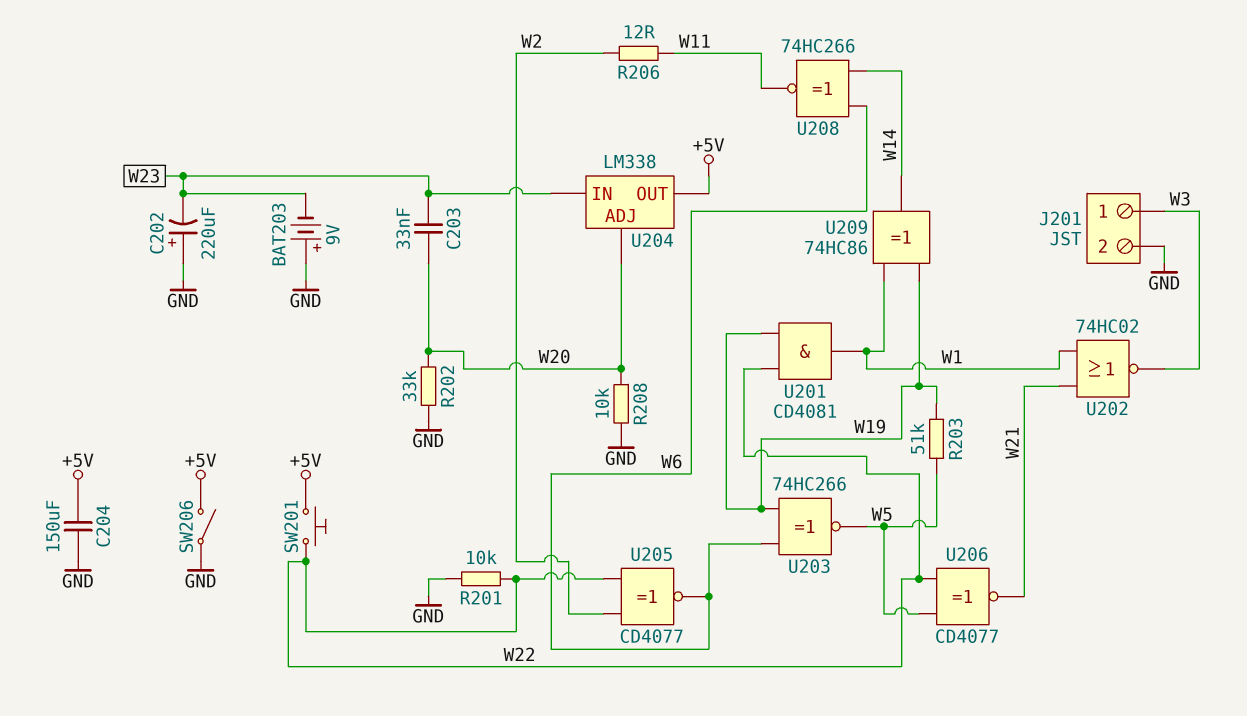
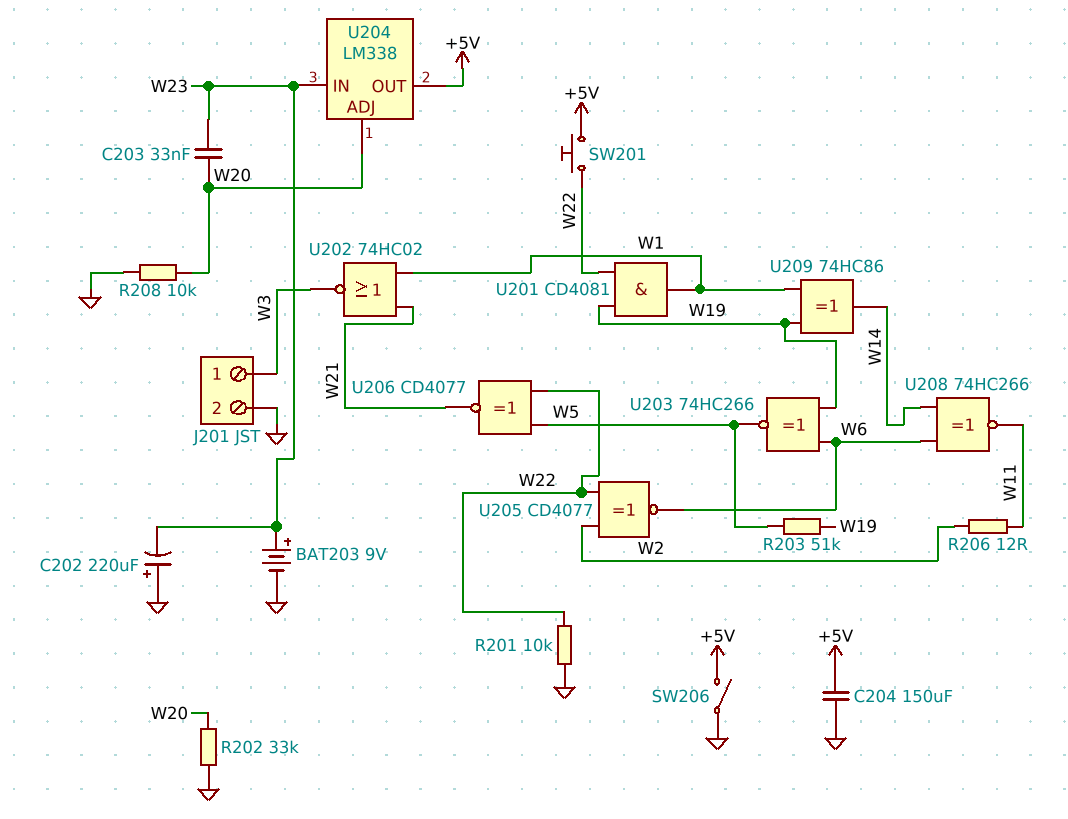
BAT203: 9V (plus GND, minus W23) -> 9V (plus W23, minus GND)

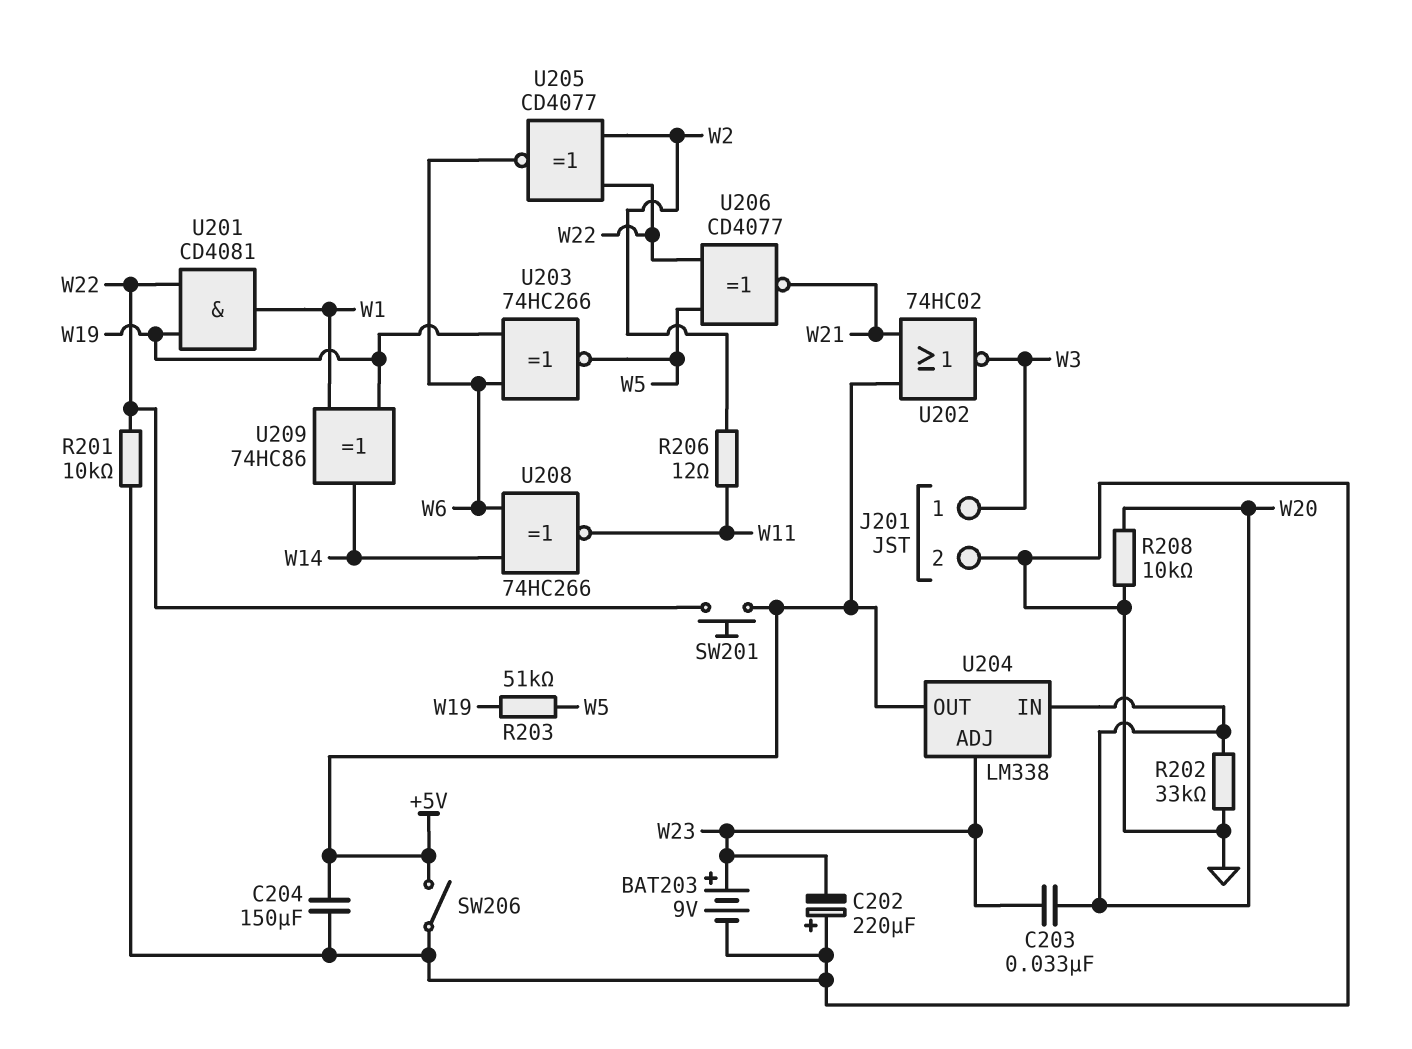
U202: NOR 74HC02 (in W1, in W21, out W3) -> NOR 74HC02 (in +5V, in W21, out W3)
U204 pin ADJ: W20 -> W23
U204 pin IN: W23 -> W20

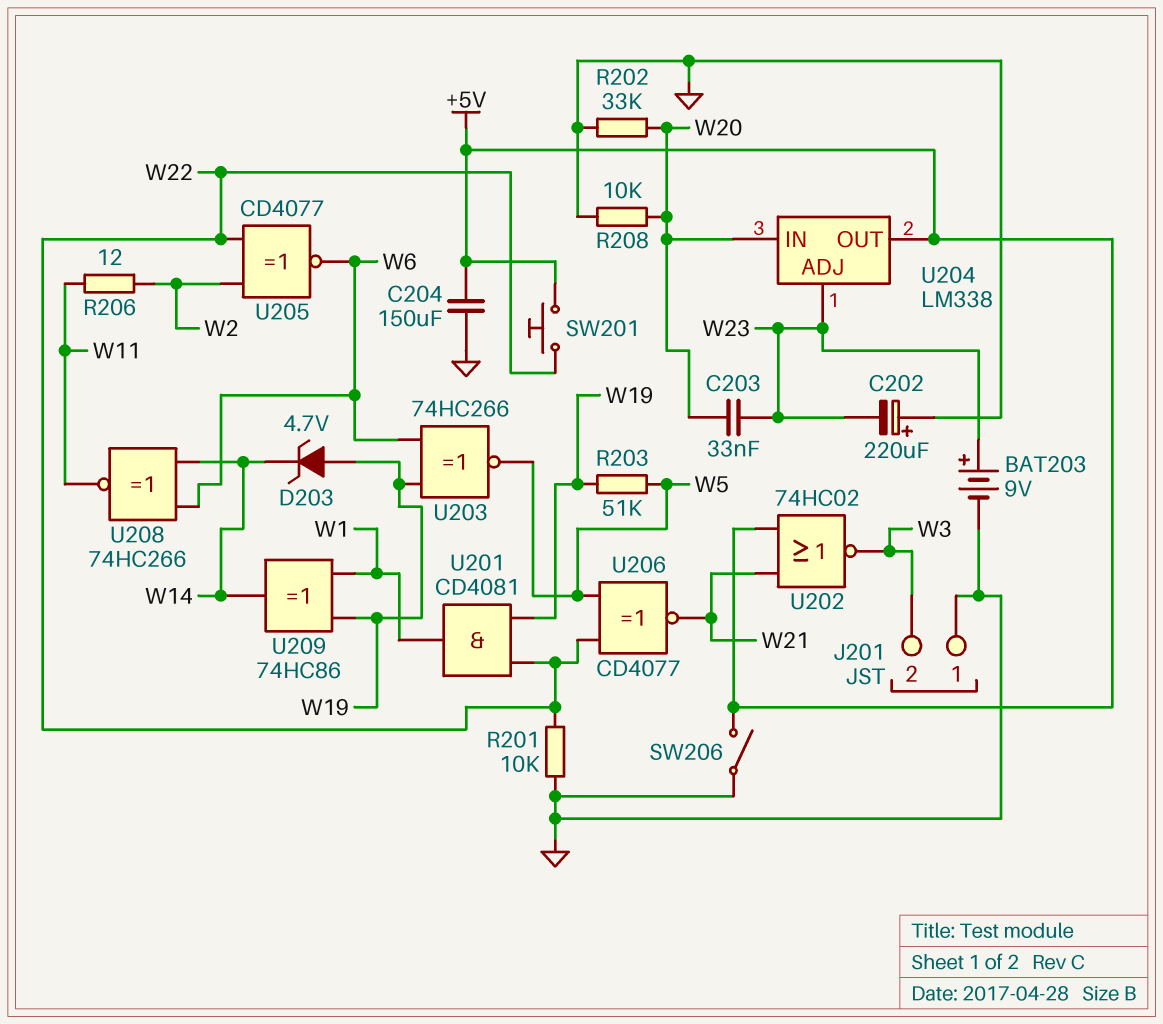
D203: none -> zener 4.7V (A W19, K W14)
J201 pin 1: W3 -> GND
J201 pin 2: GND -> W3

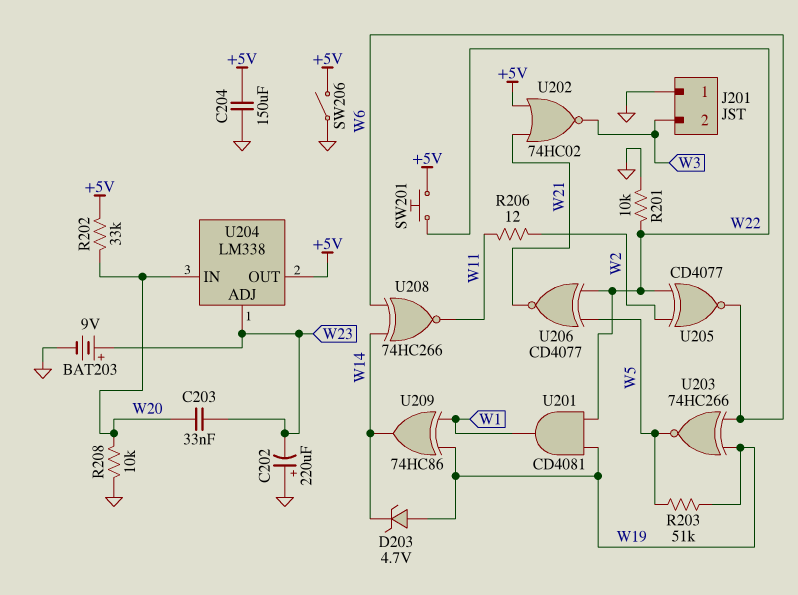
R202: 33k (GND, W20) -> 33k (+5V, W20)

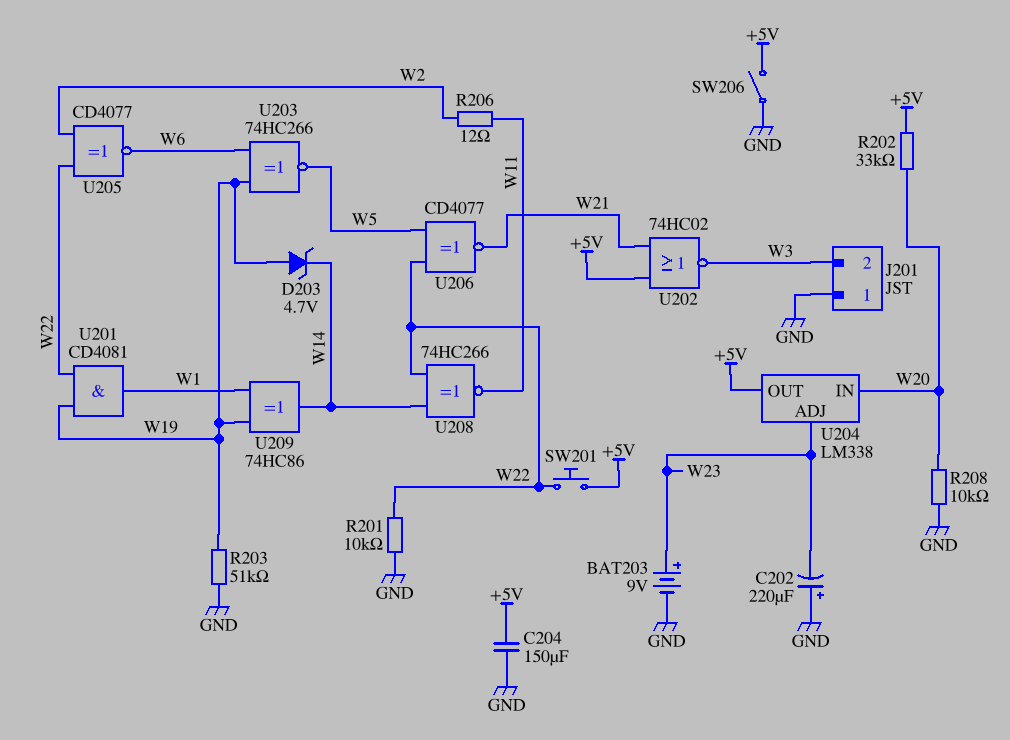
C203: 33nF (W20, W23) -> none
R203: 51k (W5, W19) -> 51k (GND, W19)
U208: XNOR 74HC266 (in W6, in W14, out W11) -> XNOR 74HC266 (in W14, in W22, out W11)

